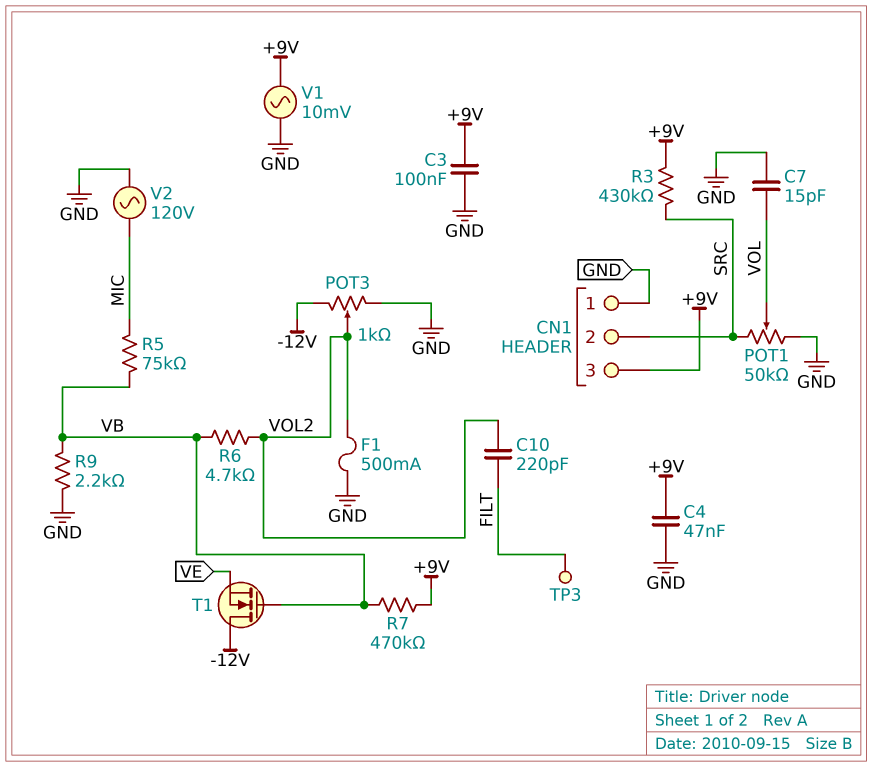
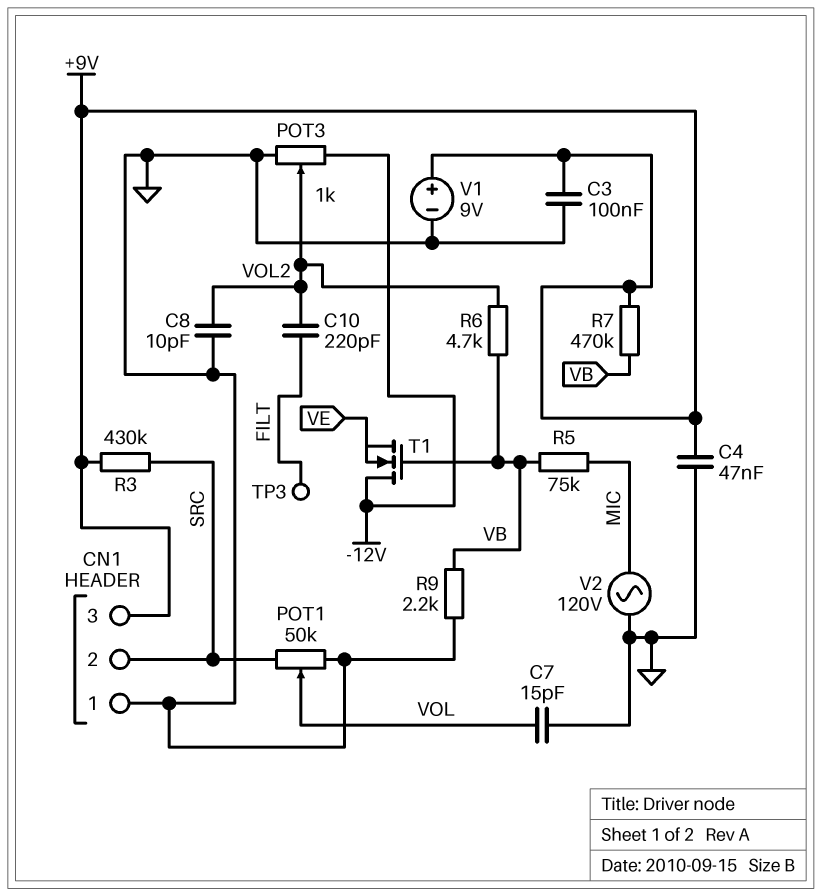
C8: none -> 10pF (GND, VOL2)
F1: 500mA (GND, VOL2) -> none
V1: AC 10mV (+9V, GND) -> 9V (plus +9V, minus GND)

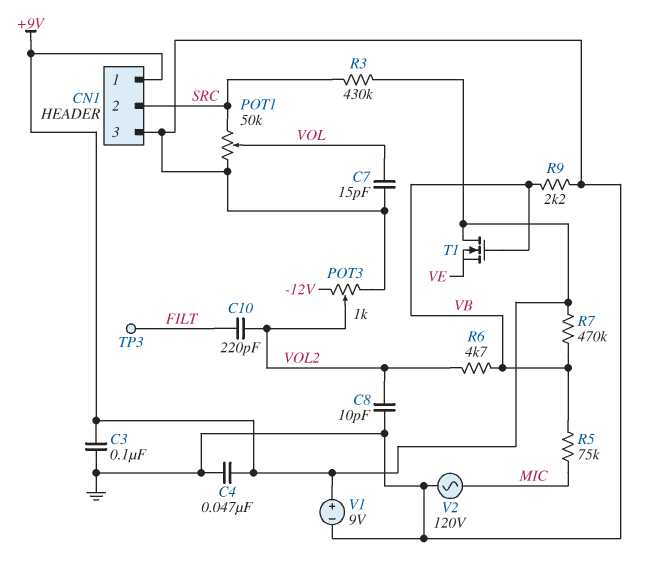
CN1 pin 1: GND -> +9V
CN1 pin 3: +9V -> GND
T1: NMOS (G VB, D -12V, S VE) -> NMOS (G VB, D +9V, S VE)

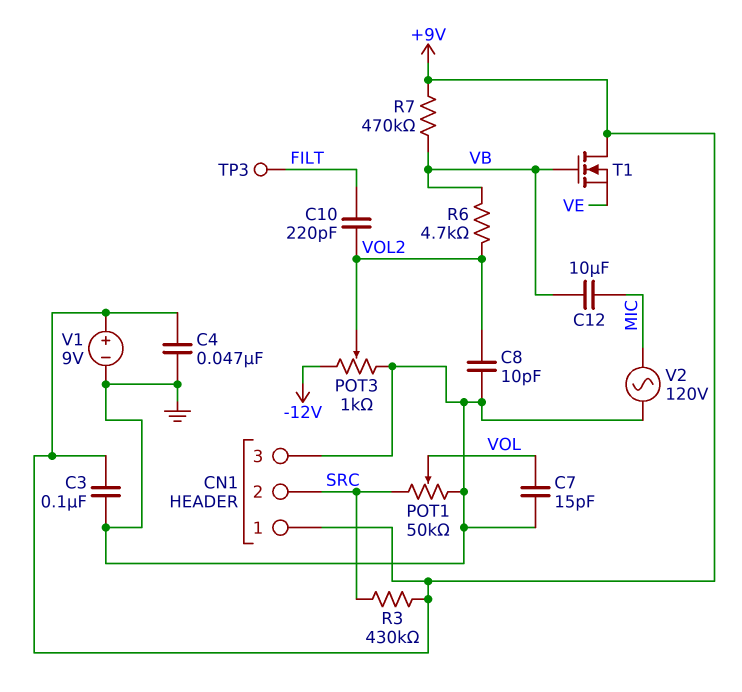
C12: none -> 10uF (MIC, VB)
R5: 75k (MIC, VB) -> none
R9: 2.2k (GND, VB) -> none

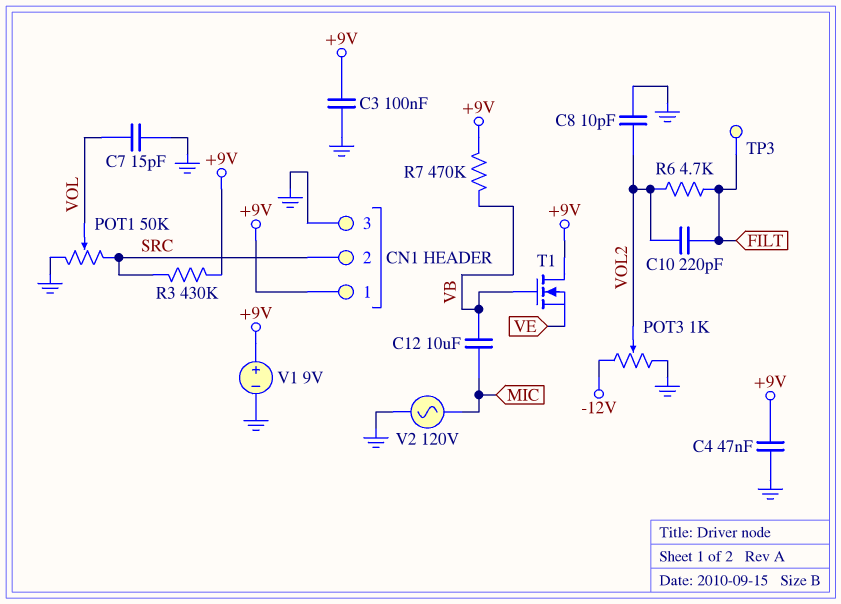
R6: 4.7k (VB, VOL2) -> 4.7k (FILT, VOL2)

